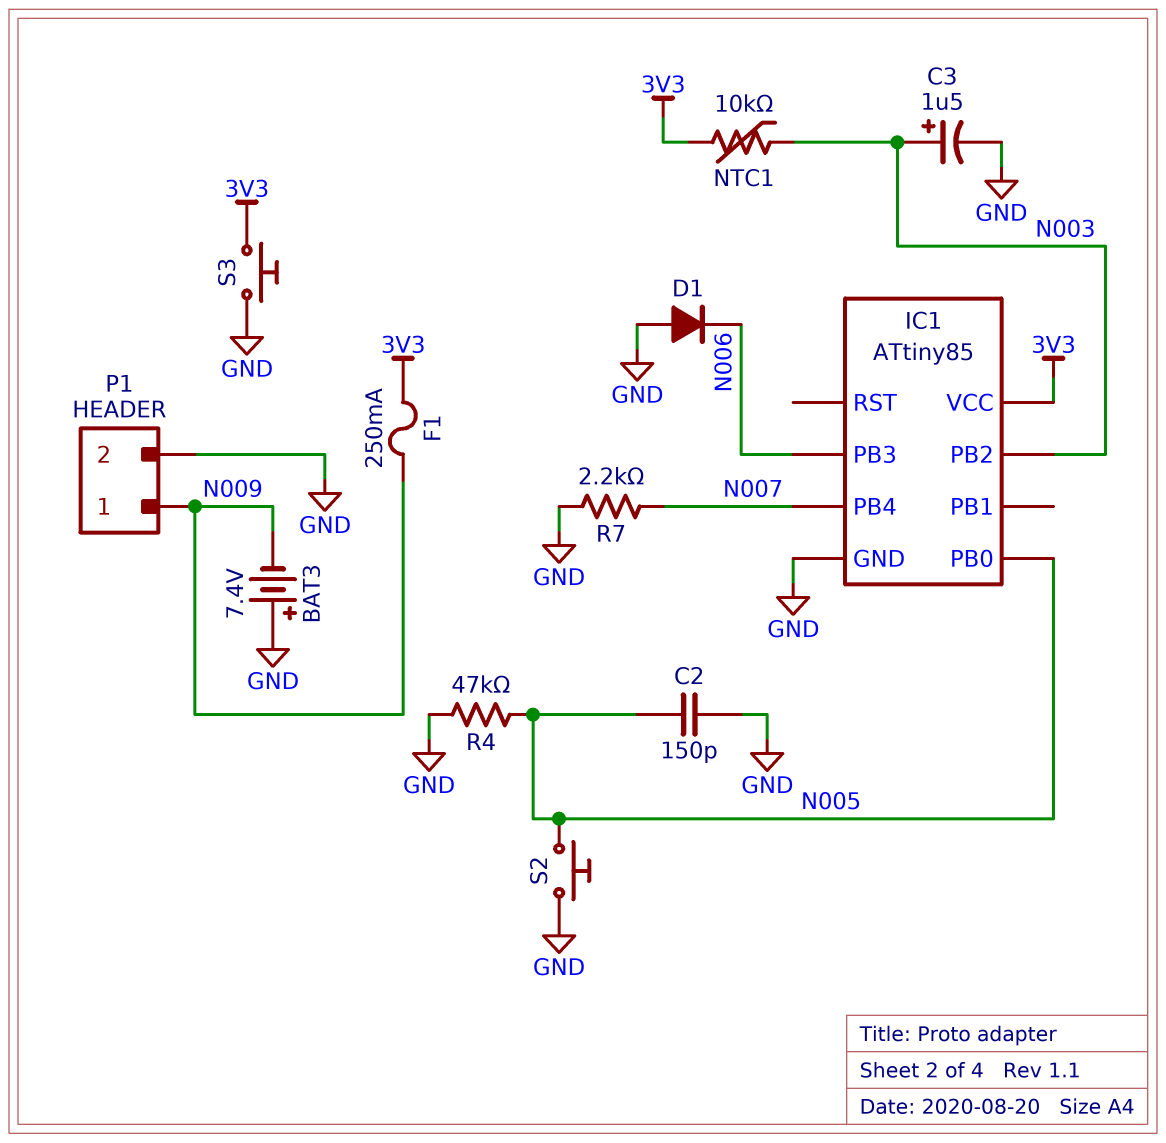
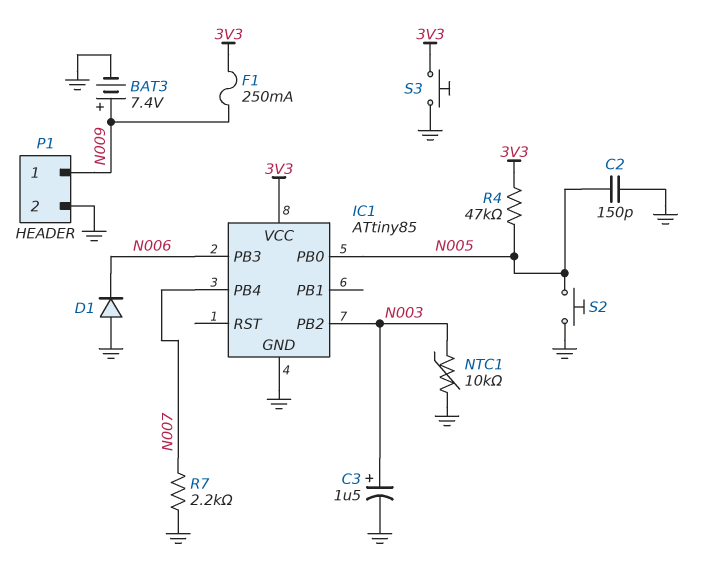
BAT3: 7.4V (plus GND, minus N009) -> 7.4V (plus N009, minus GND)
NTC1: 10k (3V3, N003) -> 10k (GND, N003)
R4: 47k (GND, N005) -> 47k (3V3, N005)

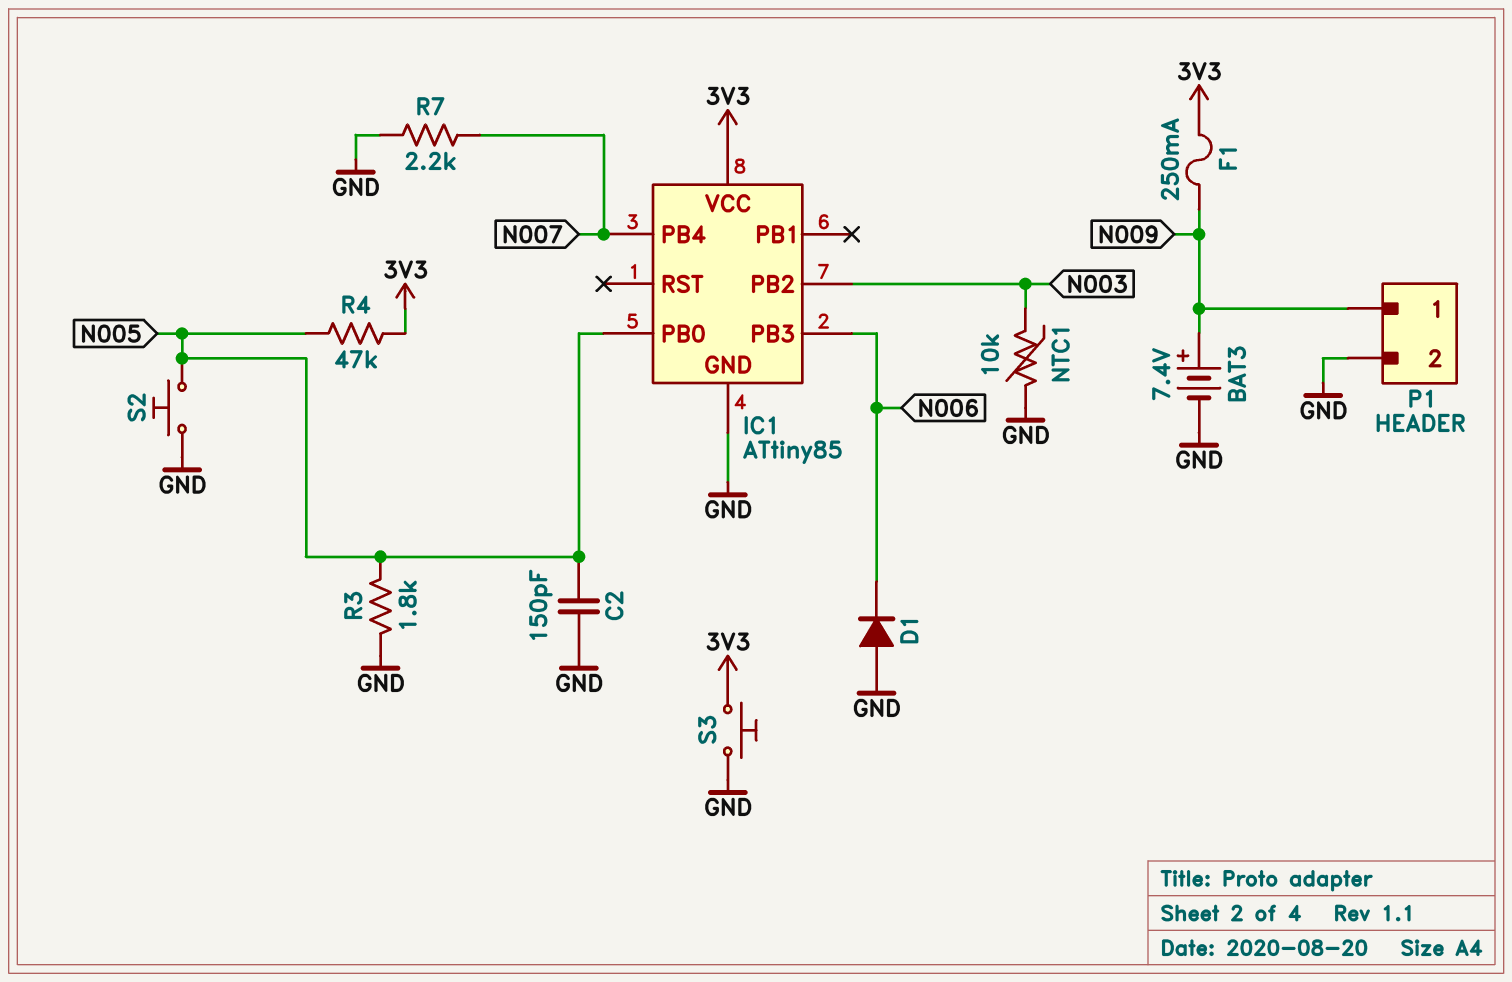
C3: 1.5uF (plus N003, minus GND) -> none
R3: none -> 1.8k (GND, N005)

